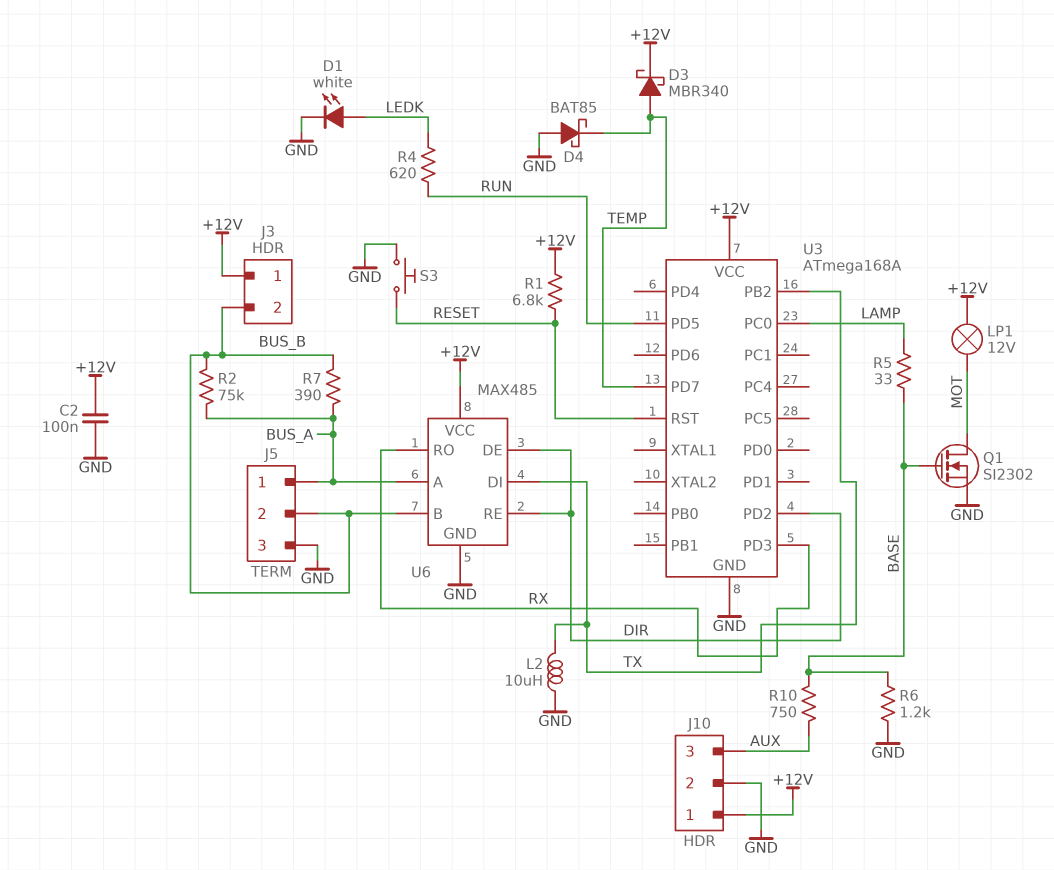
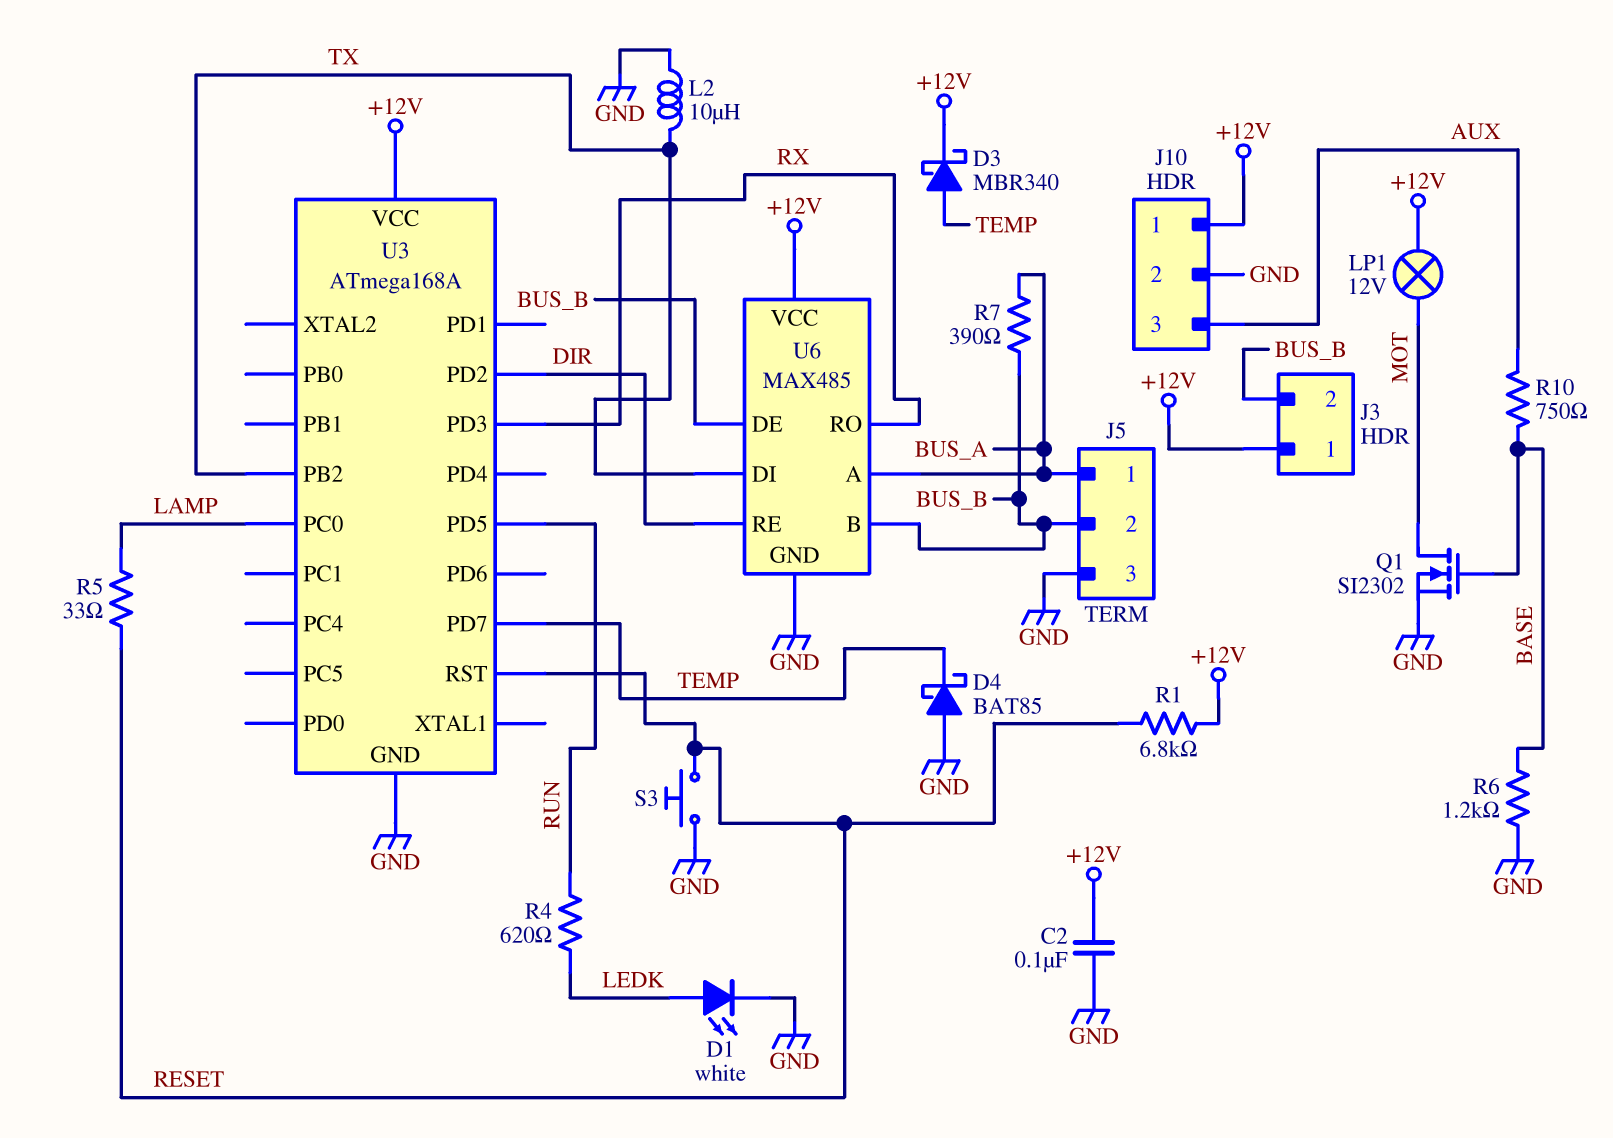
R2: 75k (BUS_A, BUS_B) -> none
R5: 33 (BASE, LAMP) -> 33 (LAMP, RESET)
U6 pin DE: DIR -> BUS_B

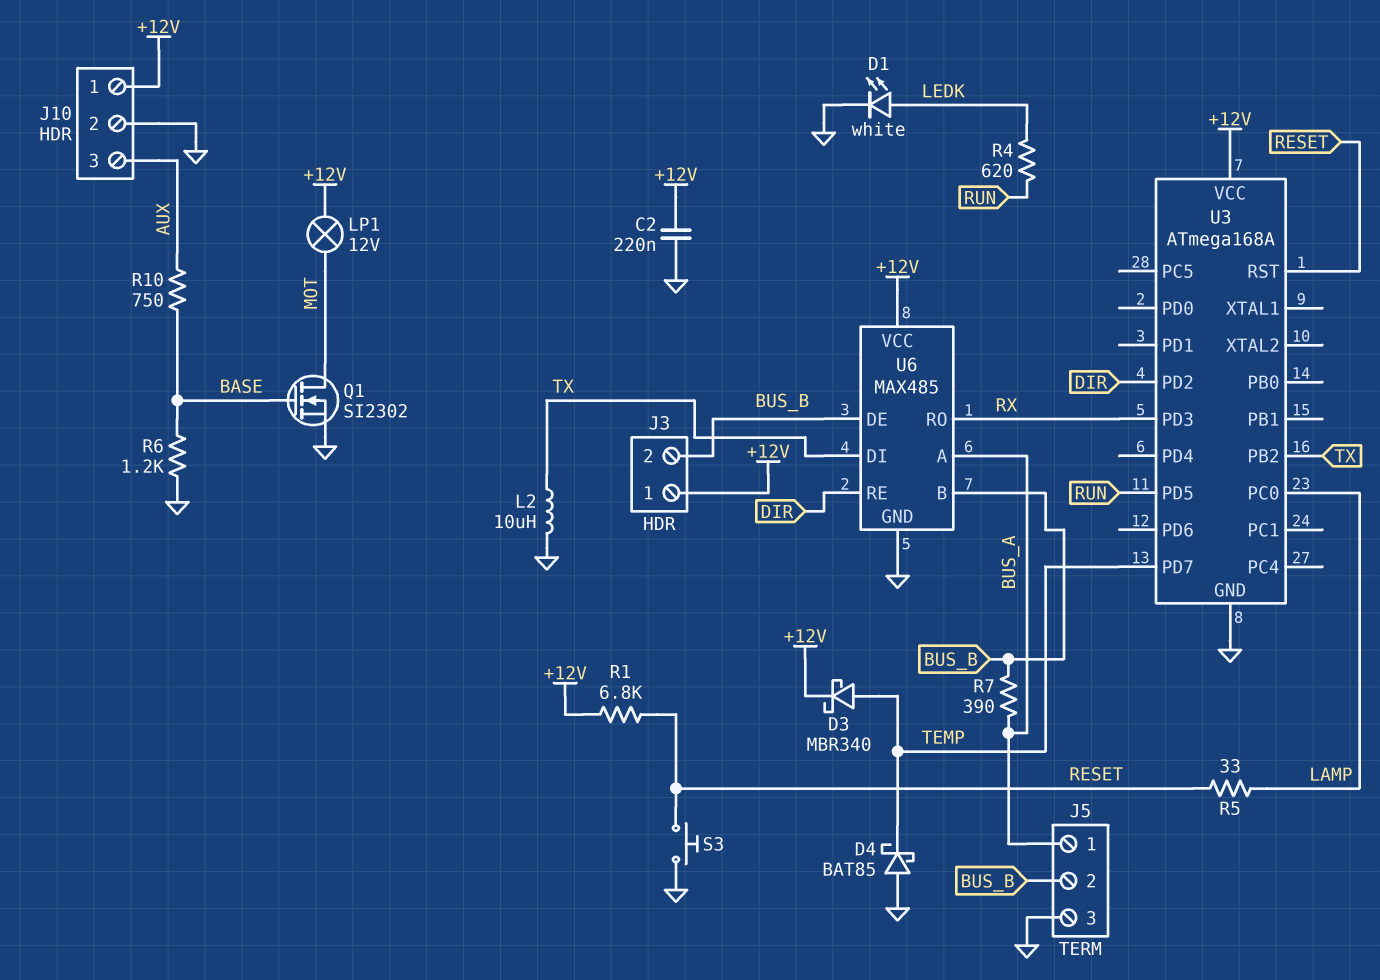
C2: 100nF (+12V, GND) -> 220nF (+12V, GND)

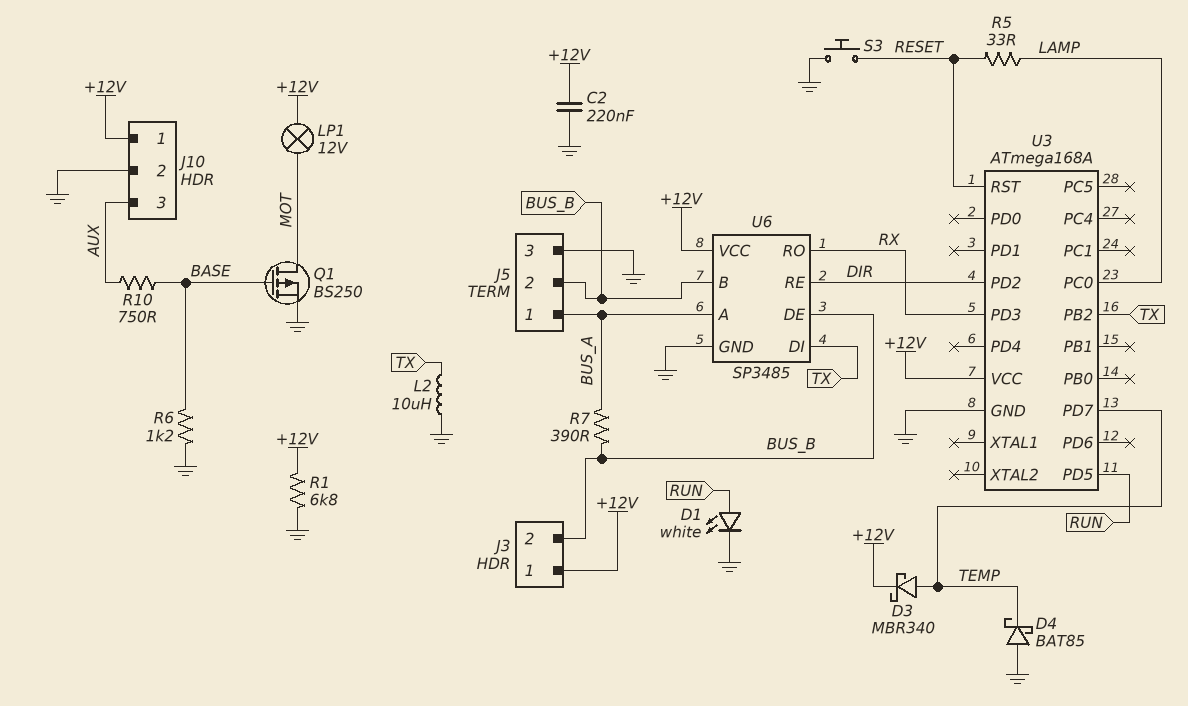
D1: LED white (A LEDK, K GND) -> LED white (A RUN, K GND)
Q1: NMOS SI2302 (G BASE, D MOT, S GND) -> PMOS BS250 (G BASE, D MOT, S GND)
R1: 6.8k (+12V, RESET) -> 6.8k (+12V, GND)
R4: 620 (LEDK, RUN) -> none
U6: MAX485 -> SP3485

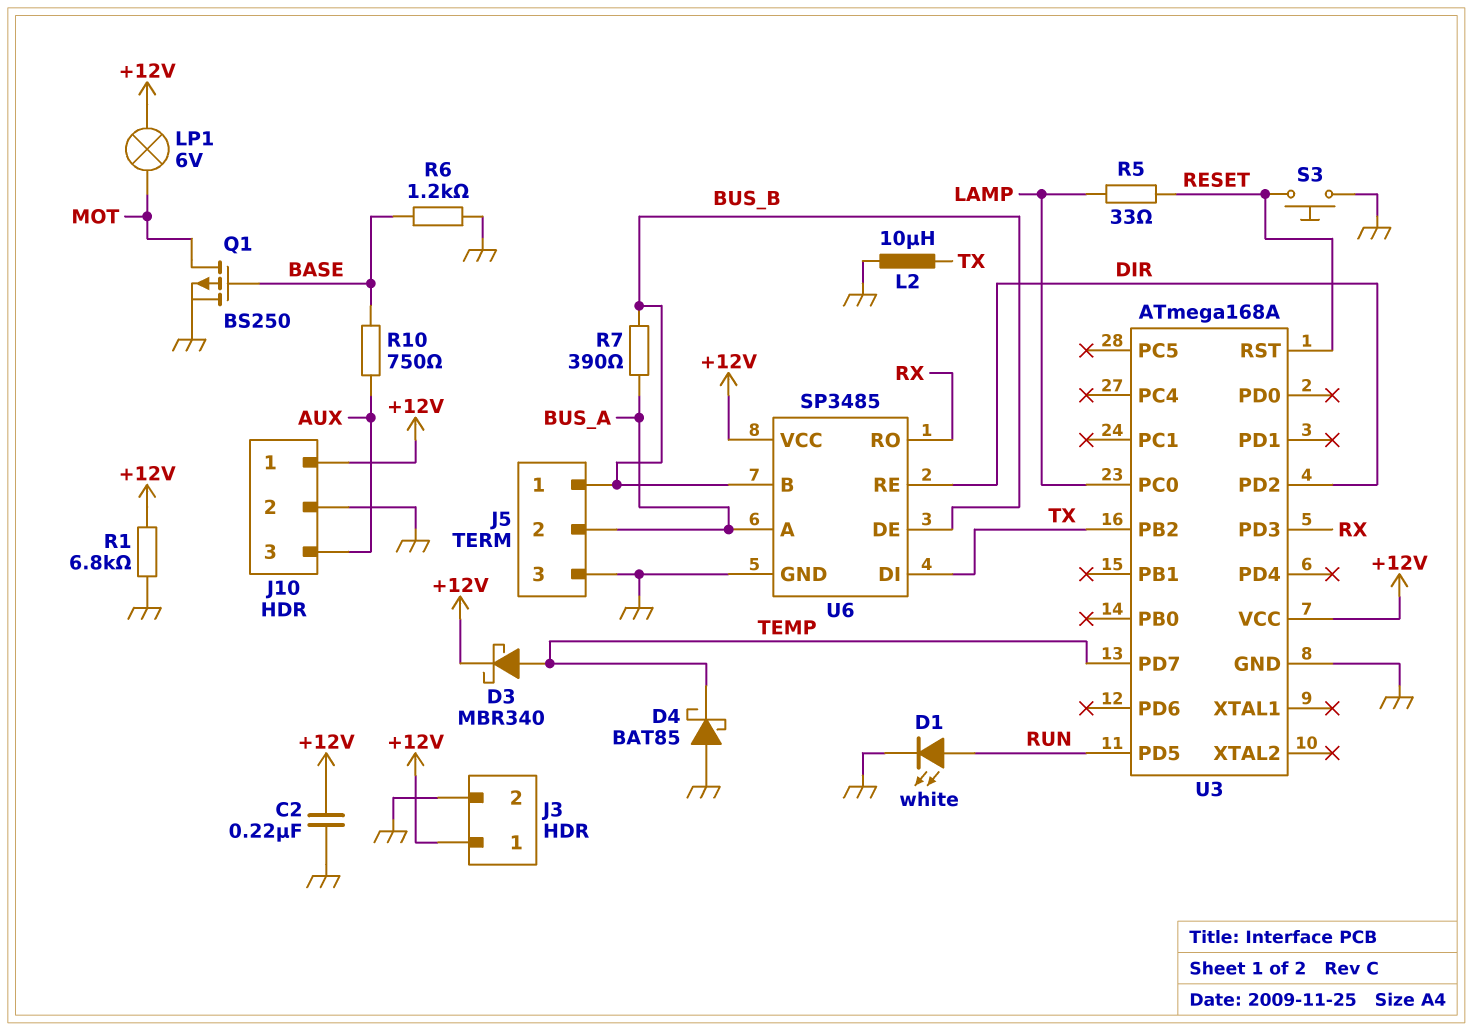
J3 pin 2: BUS_B -> GND
J5 pin 1: BUS_A -> BUS_B
J5 pin 2: BUS_B -> BUS_A
LP1: lamp 12V (+12V, MOT) -> lamp 6V (+12V, MOT)

